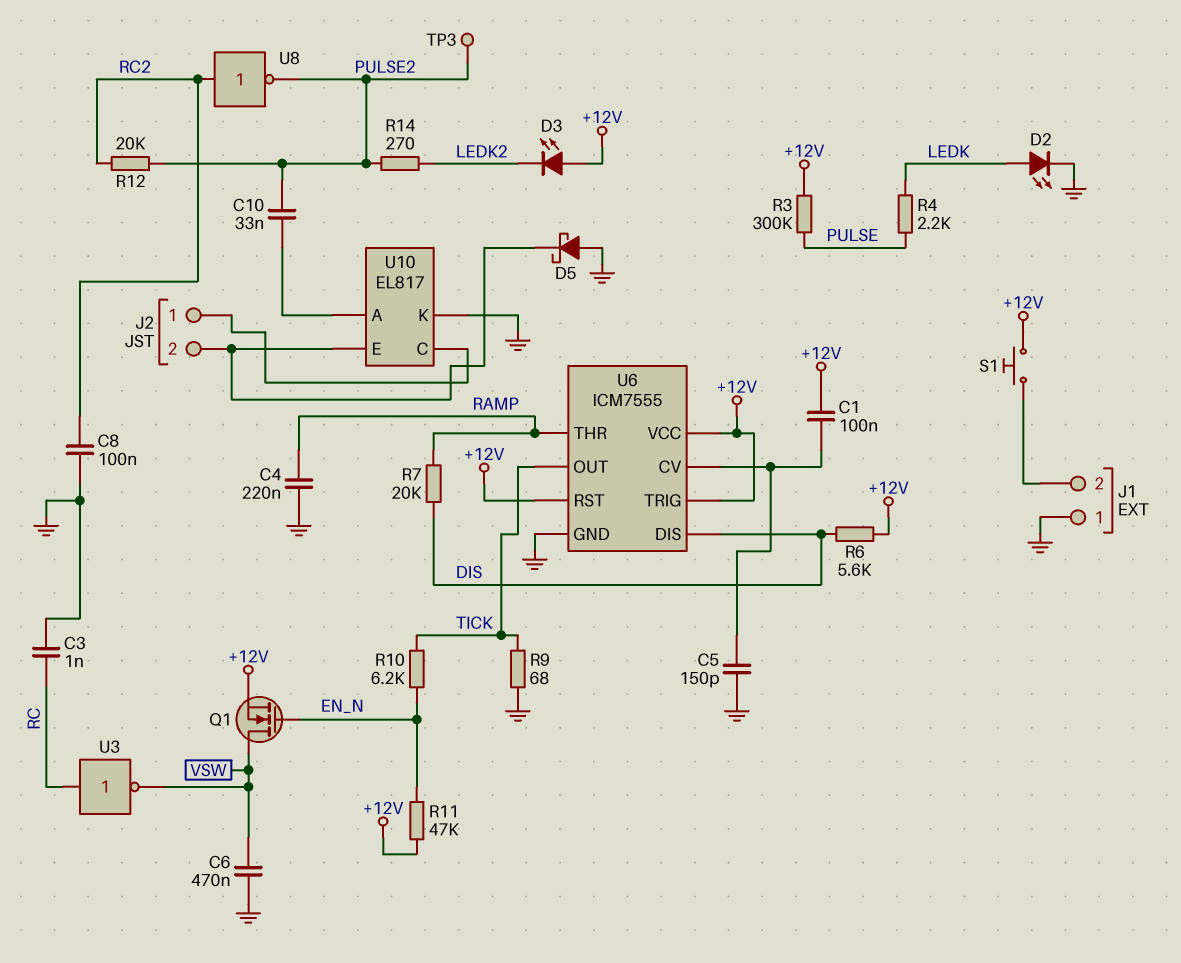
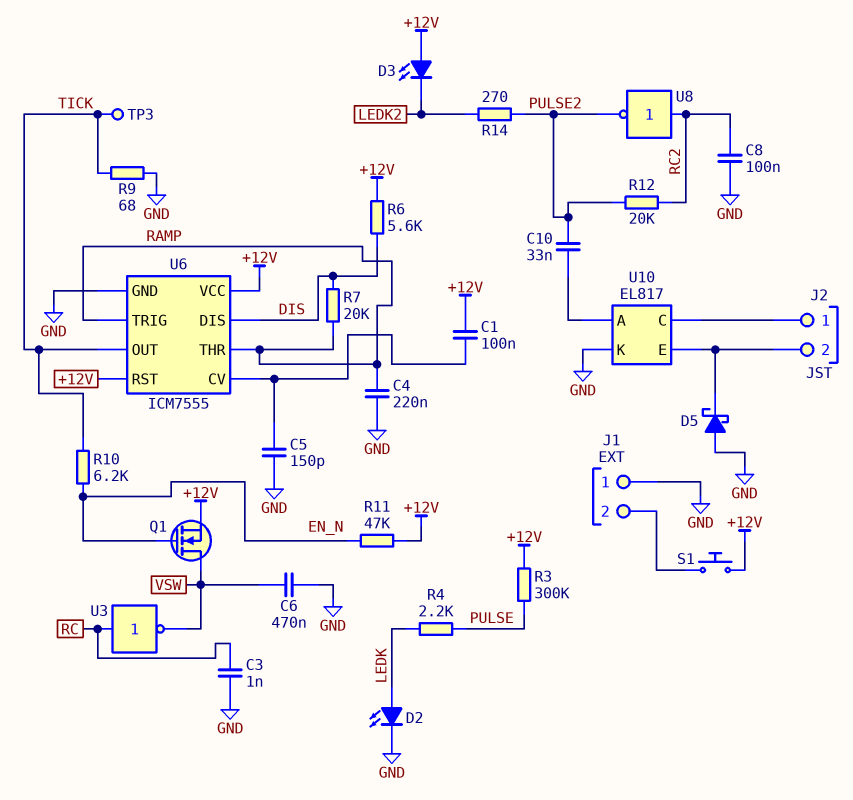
TP3: test point (PULSE2) -> test point (TICK)
U6 pin TRIG: +12V -> RAMP

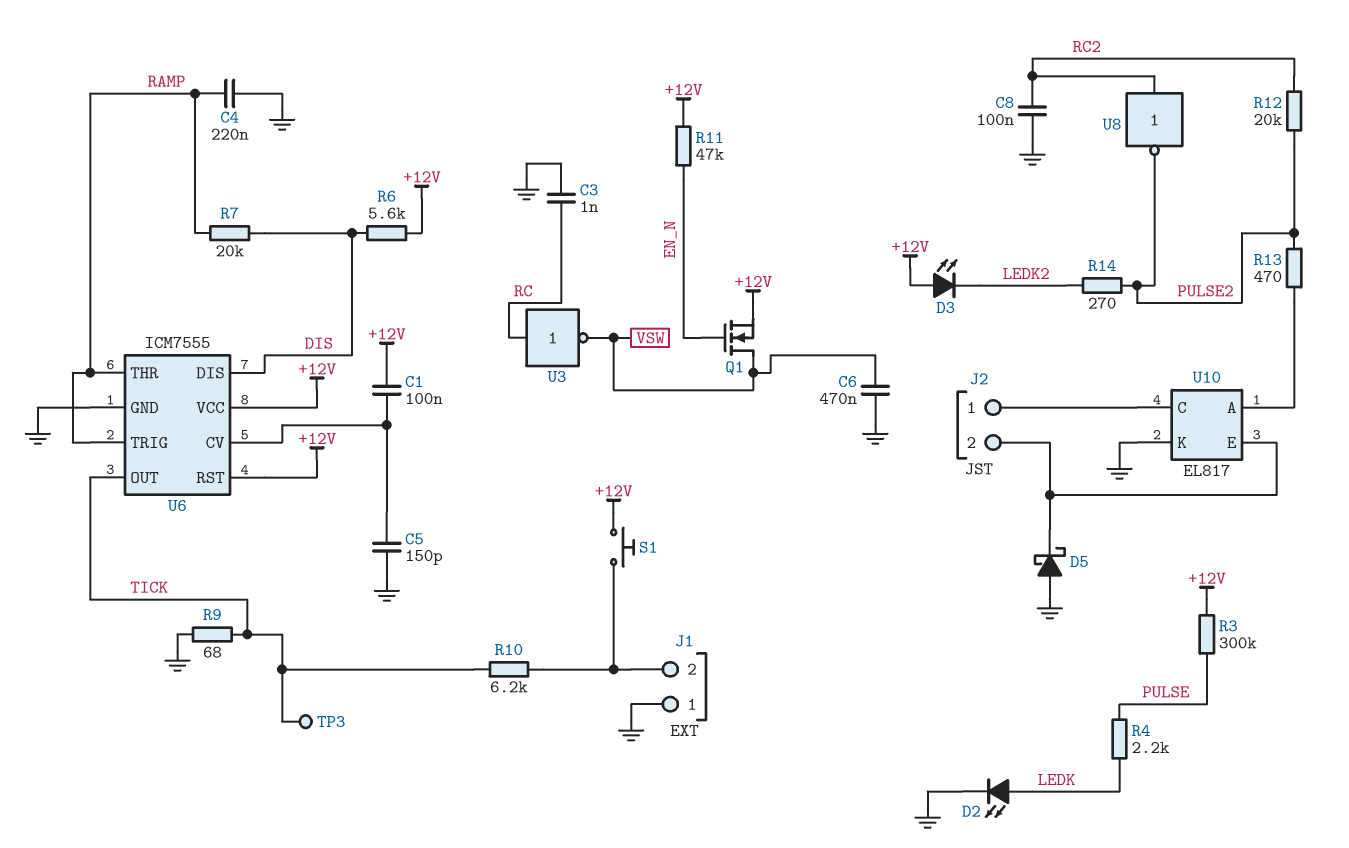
C10: 33nF (PULSE2, U10/A) -> none
R10: 6.2k (EN_N, TICK) -> 6.2k (J1/2, TICK)
R13: none -> 470 (PULSE2, U10/A)

